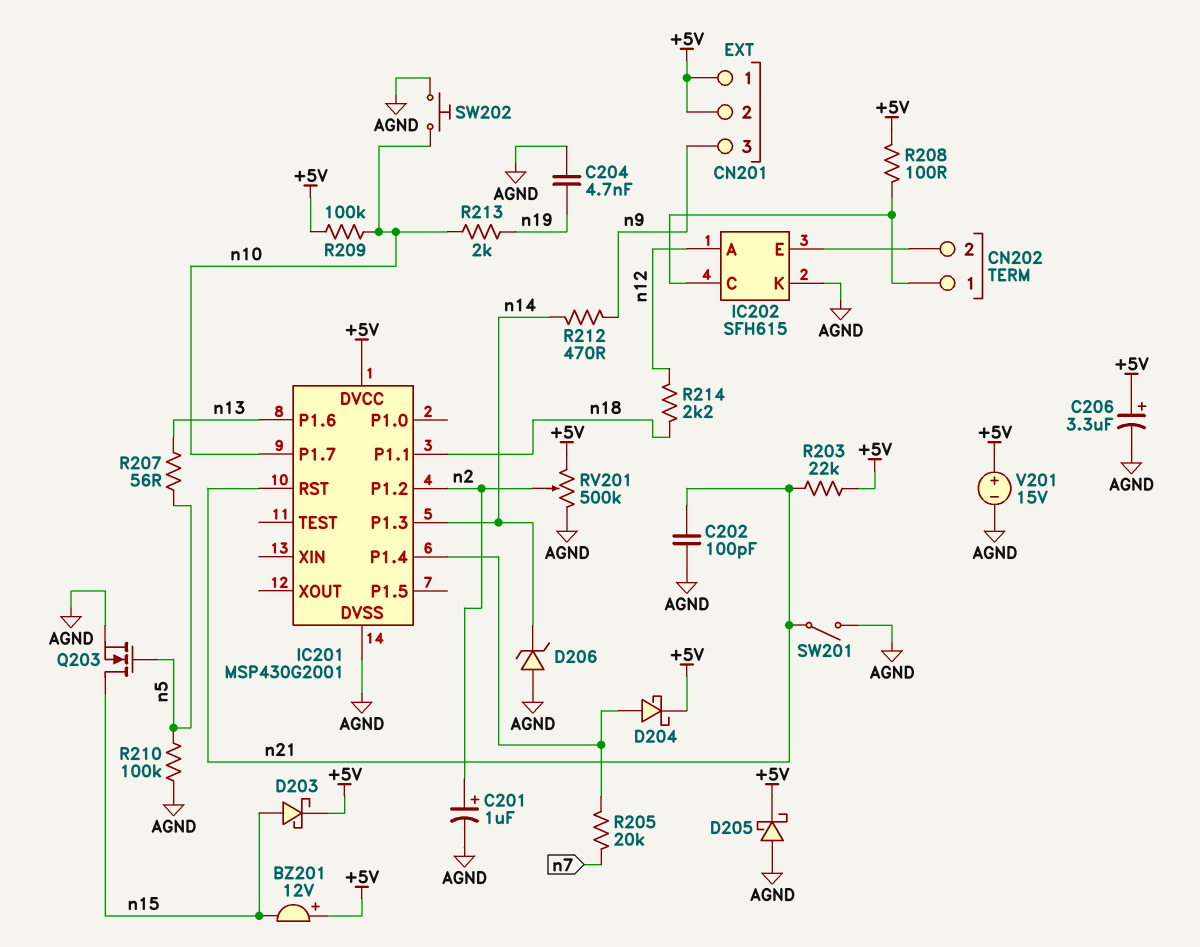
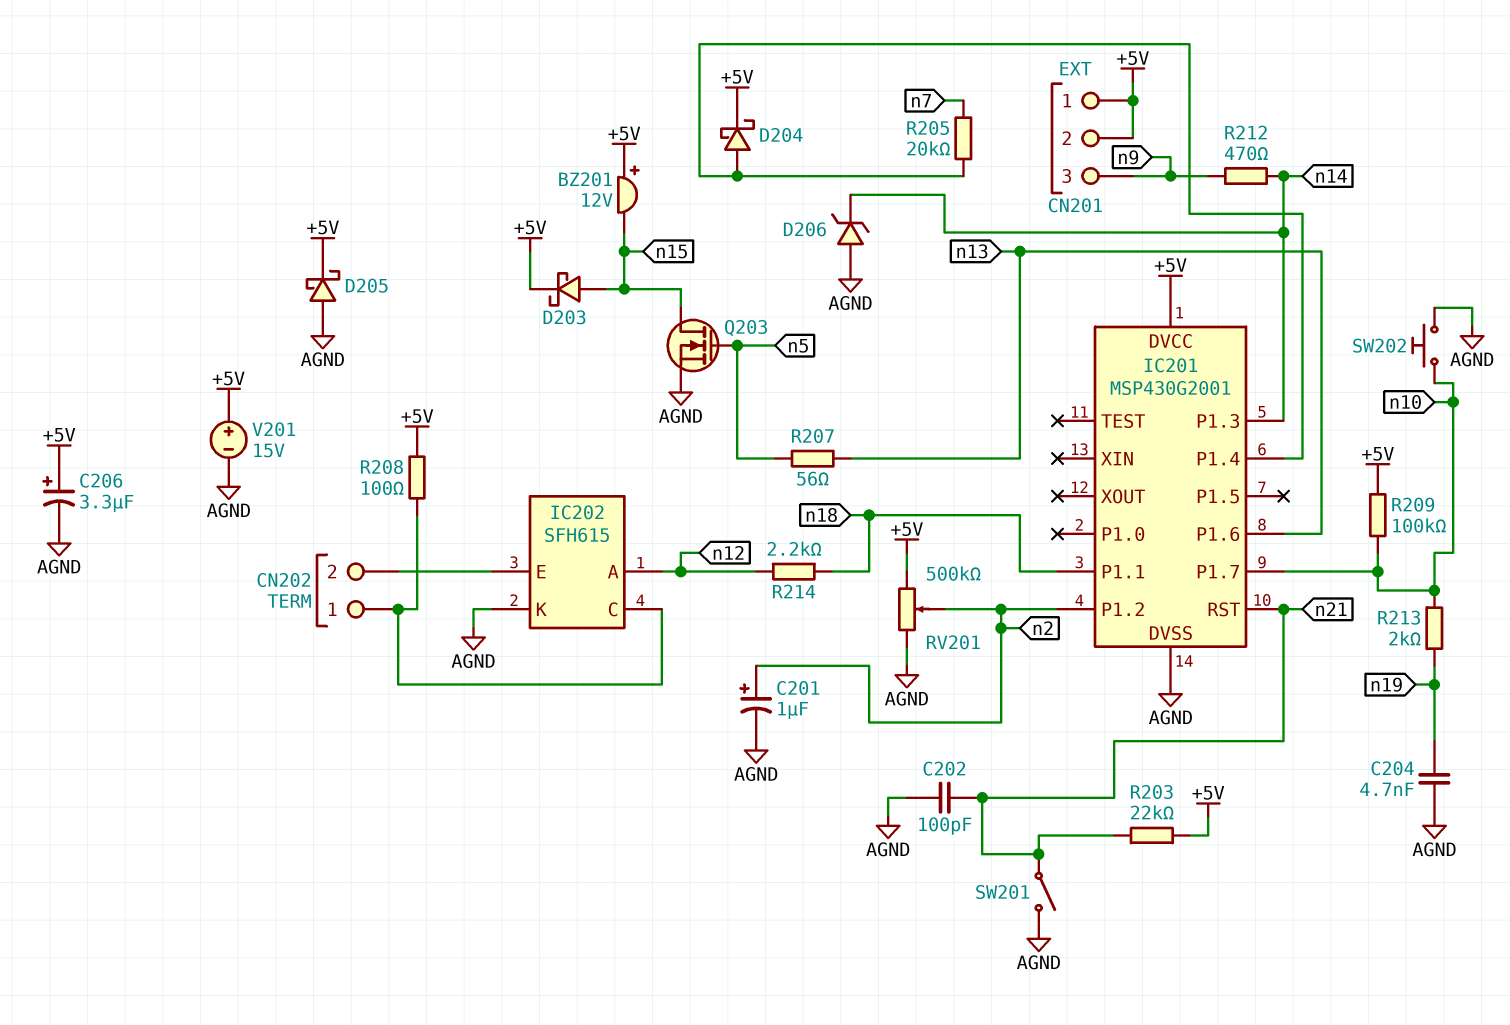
R210: 100k (AGND, n5) -> none

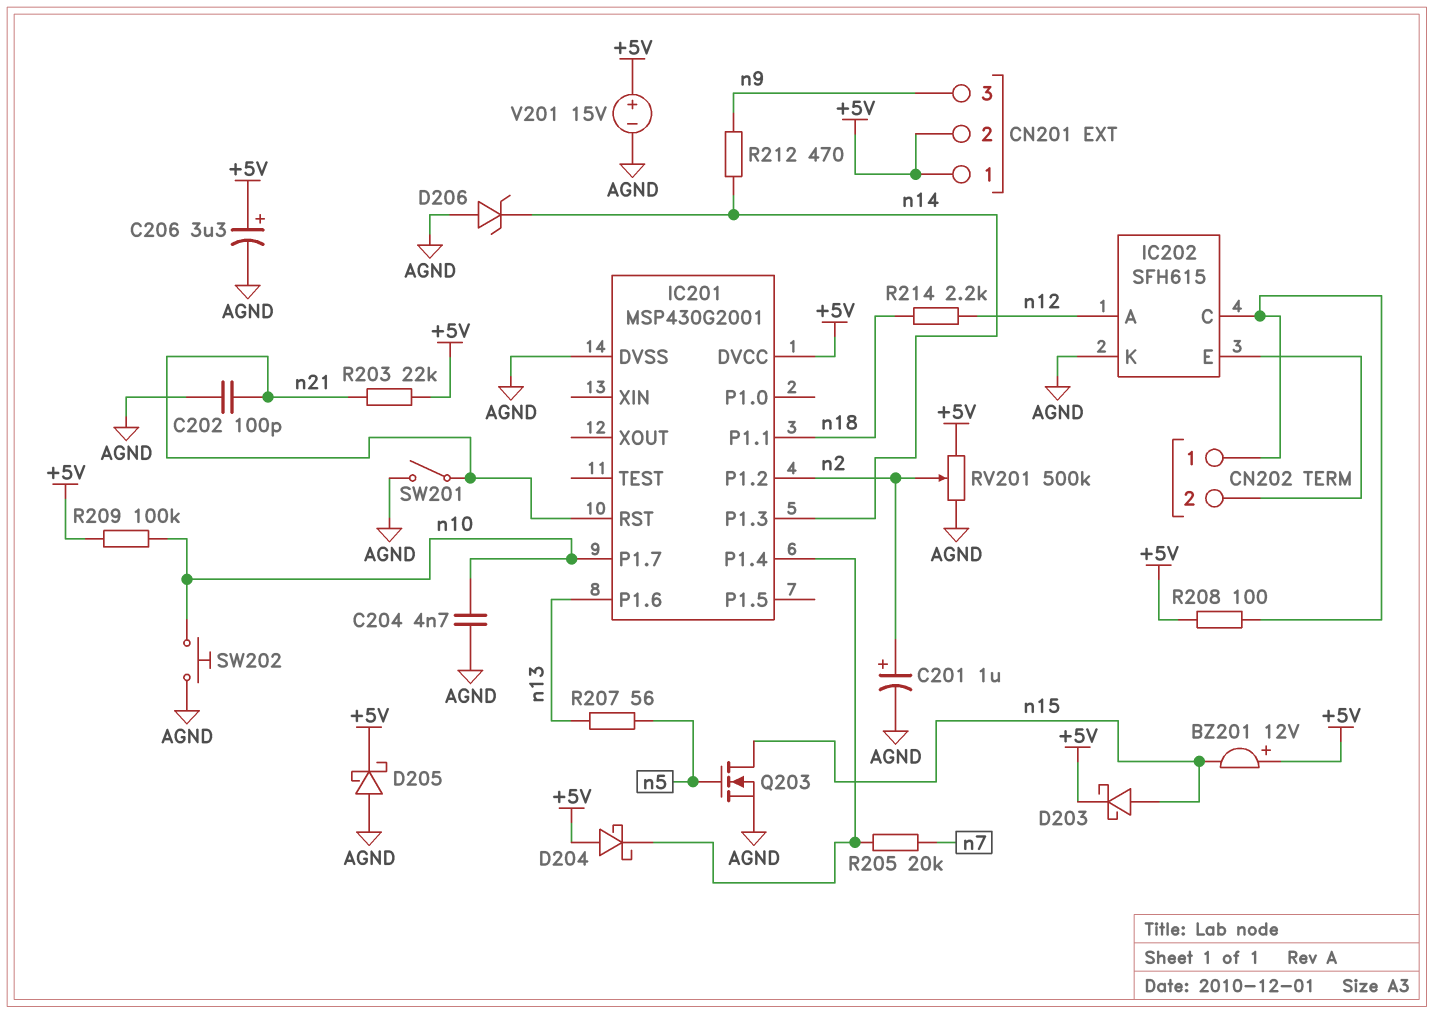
C204: 4.7nF (AGND, n19) -> 4.7nF (AGND, n10)
D204: schottky (A IC201/P1.4, K +5V) -> schottky (A +5V, K IC201/P1.4)
R213: 2k (n10, n19) -> none

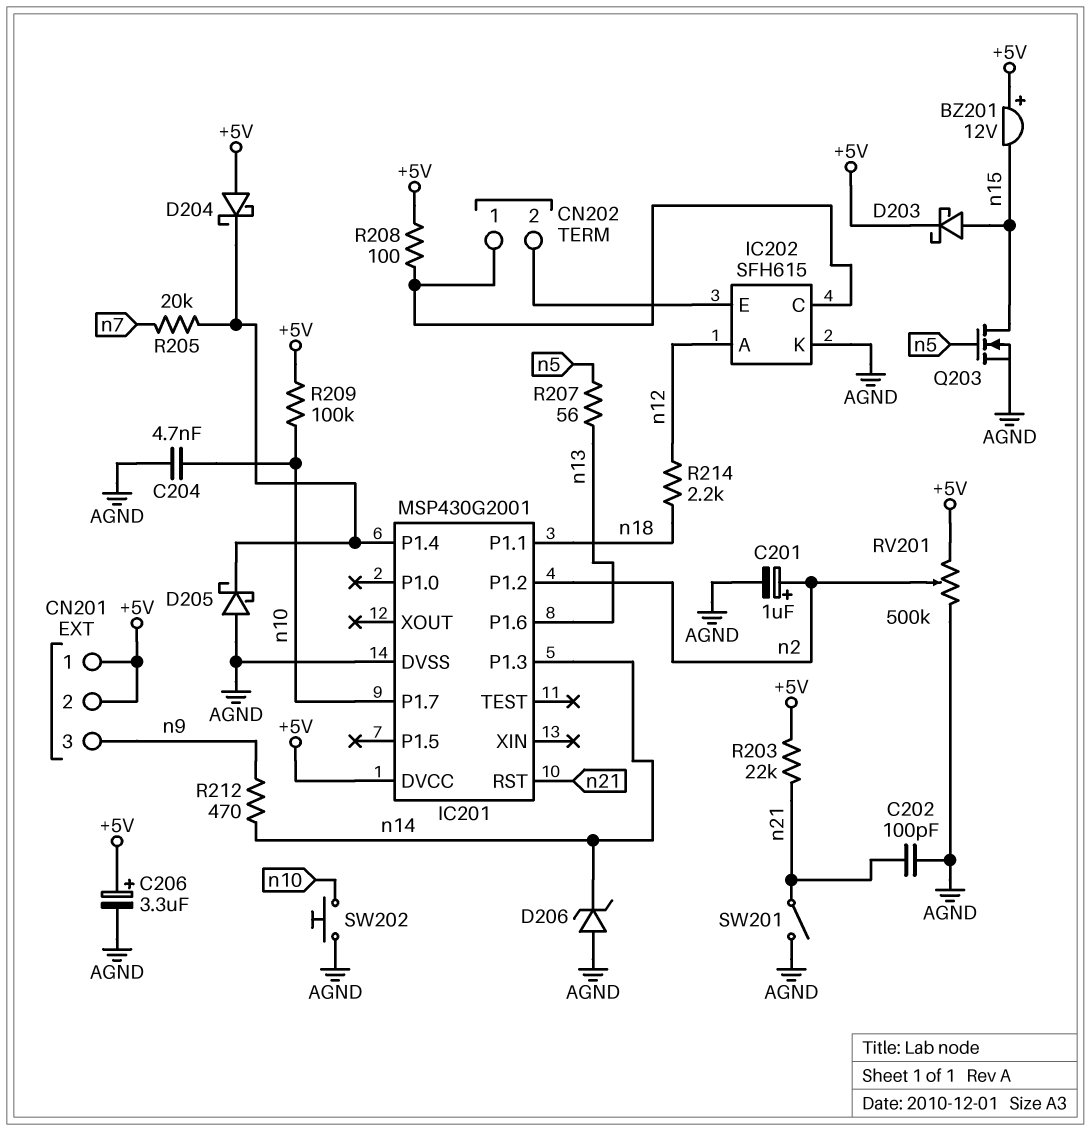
D205: schottky (A AGND, K +5V) -> schottky (A AGND, K IC201/P1.4)
V201: 15V (plus +5V, minus AGND) -> none

